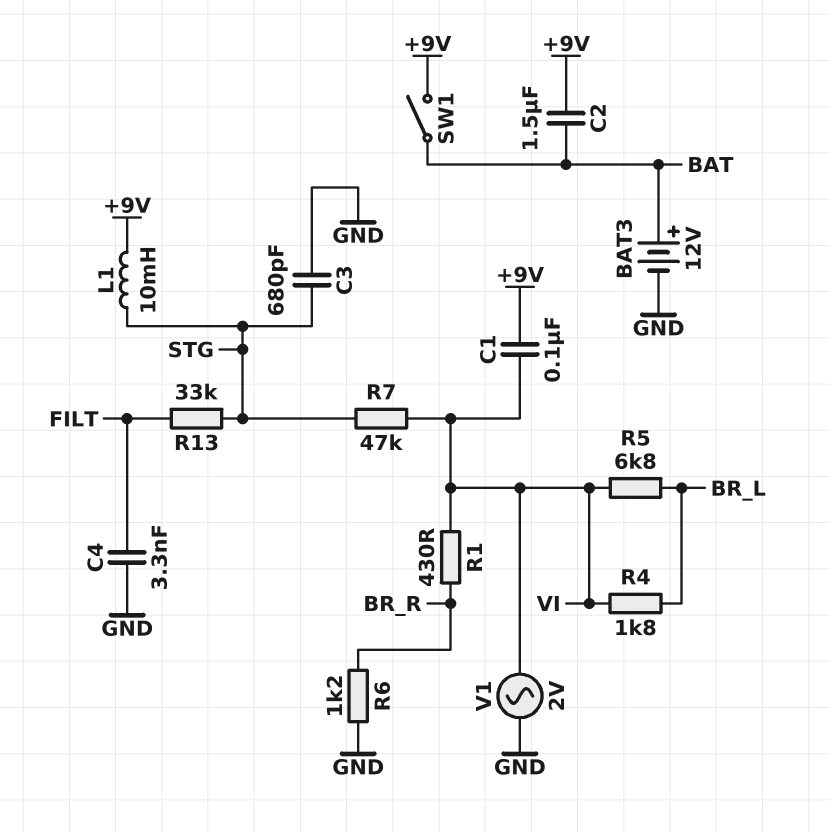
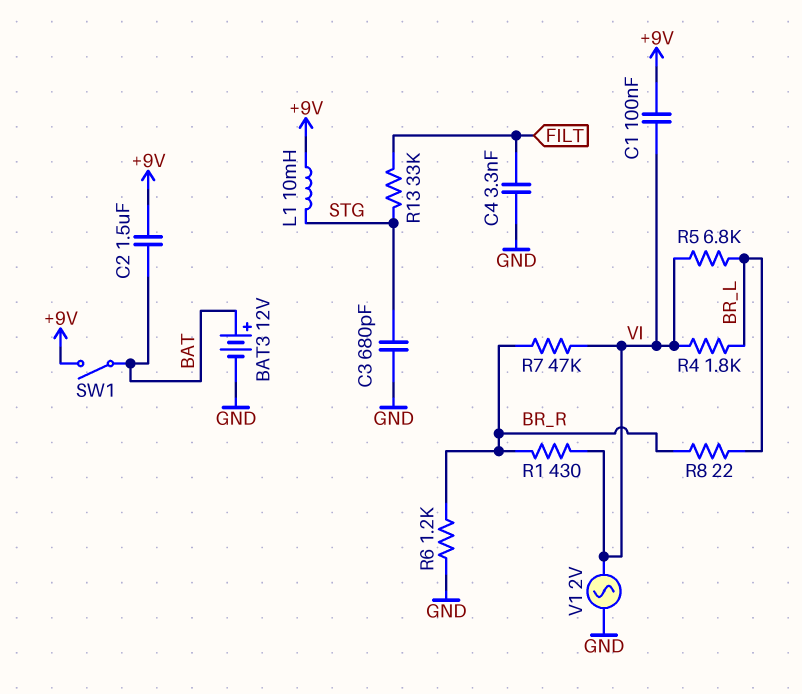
R7: 47k (STG, VI) -> 47k (BR_R, VI)
R8: none -> 22 (BR_L, BR_R)

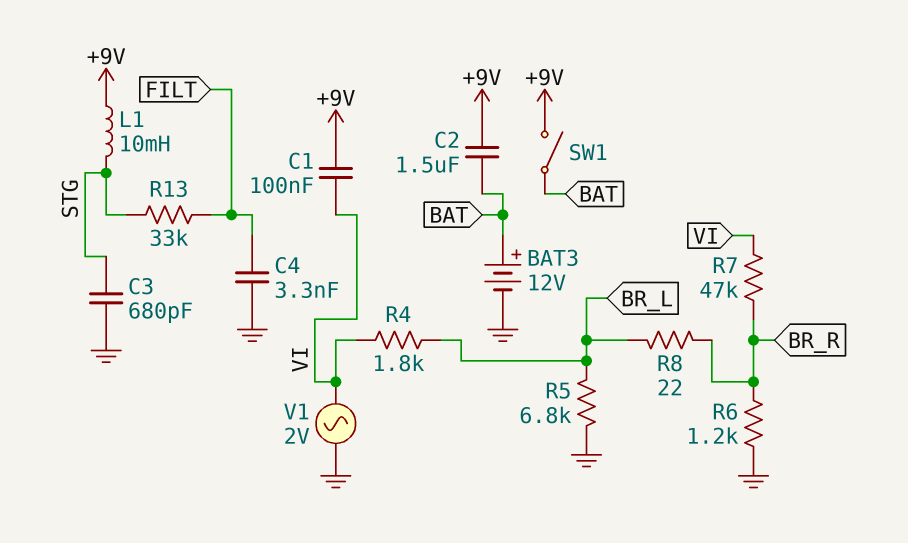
R1: 430 (BR_R, VI) -> none
R5: 6.8k (BR_L, VI) -> 6.8k (BR_L, GND)

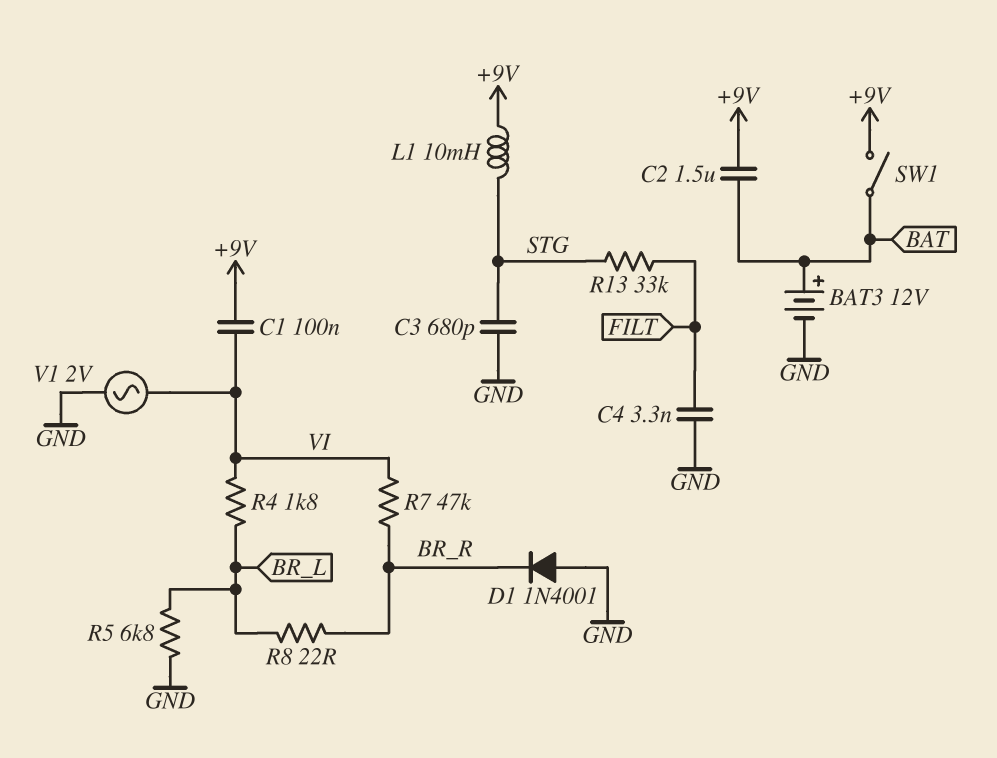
D1: none -> diode 1N4001 (A GND, K BR_R)
R6: 1.2k (BR_R, GND) -> none

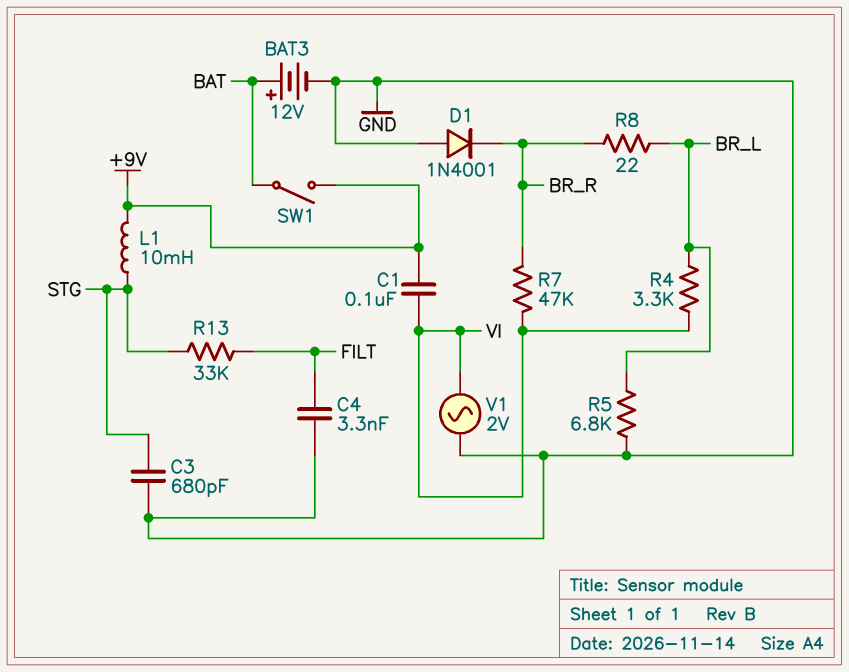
C2: 1.5uF (+9V, BAT) -> none
R4: 1.8k (BR_L, VI) -> 3.3k (BR_L, VI)

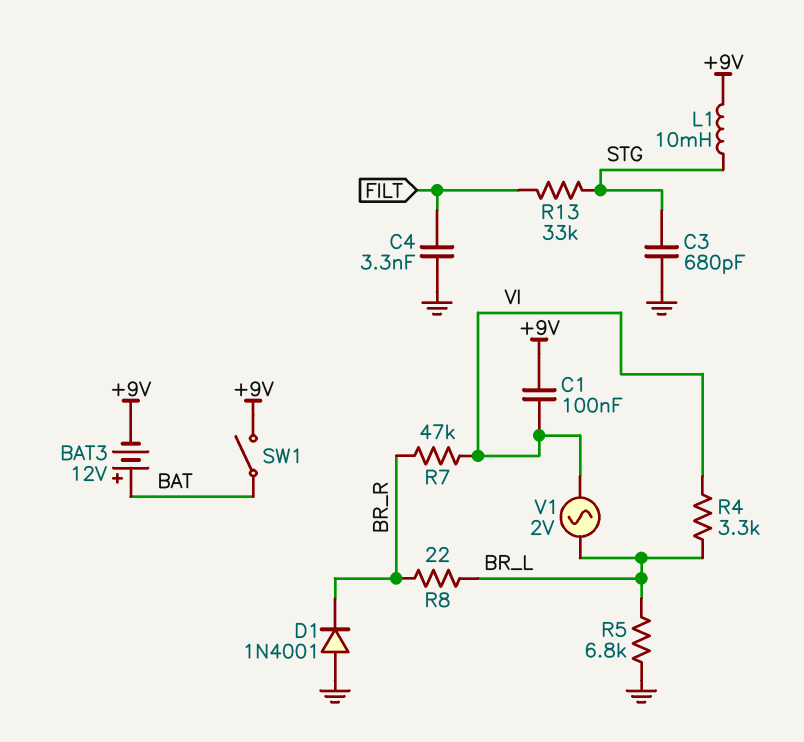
BAT3: 12V (plus BAT, minus GND) -> 12V (plus BAT, minus +9V)
V1: AC 2V (GND, VI) -> AC 2V (BR_L, VI)

